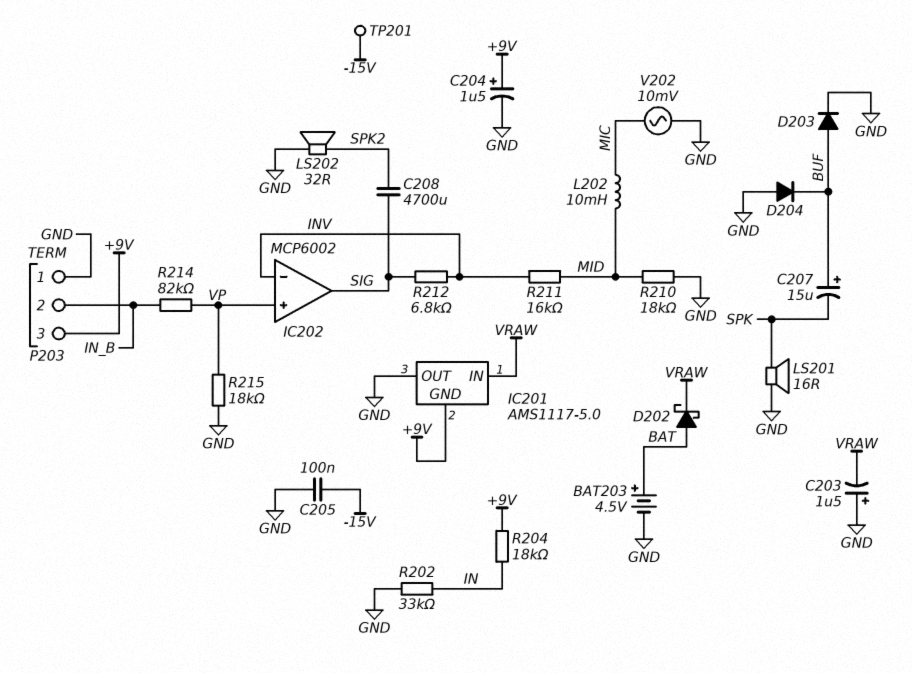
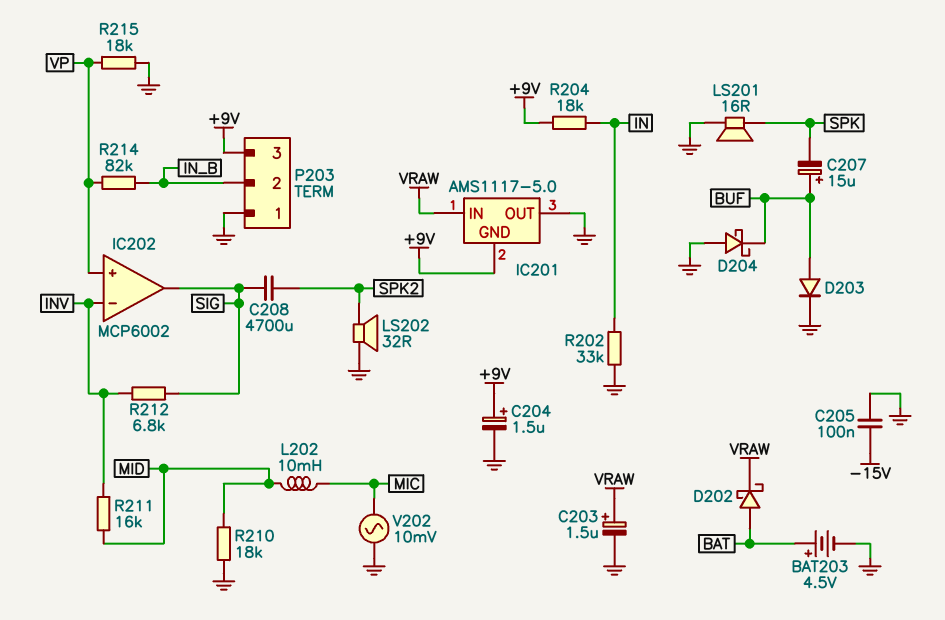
C203: 1.5uF (plus GND, minus VRAW) -> 1.5uF (plus VRAW, minus GND)
D204: diode (A GND, K BUF) -> schottky (A GND, K BUF)
TP201: test point (-15V) -> none

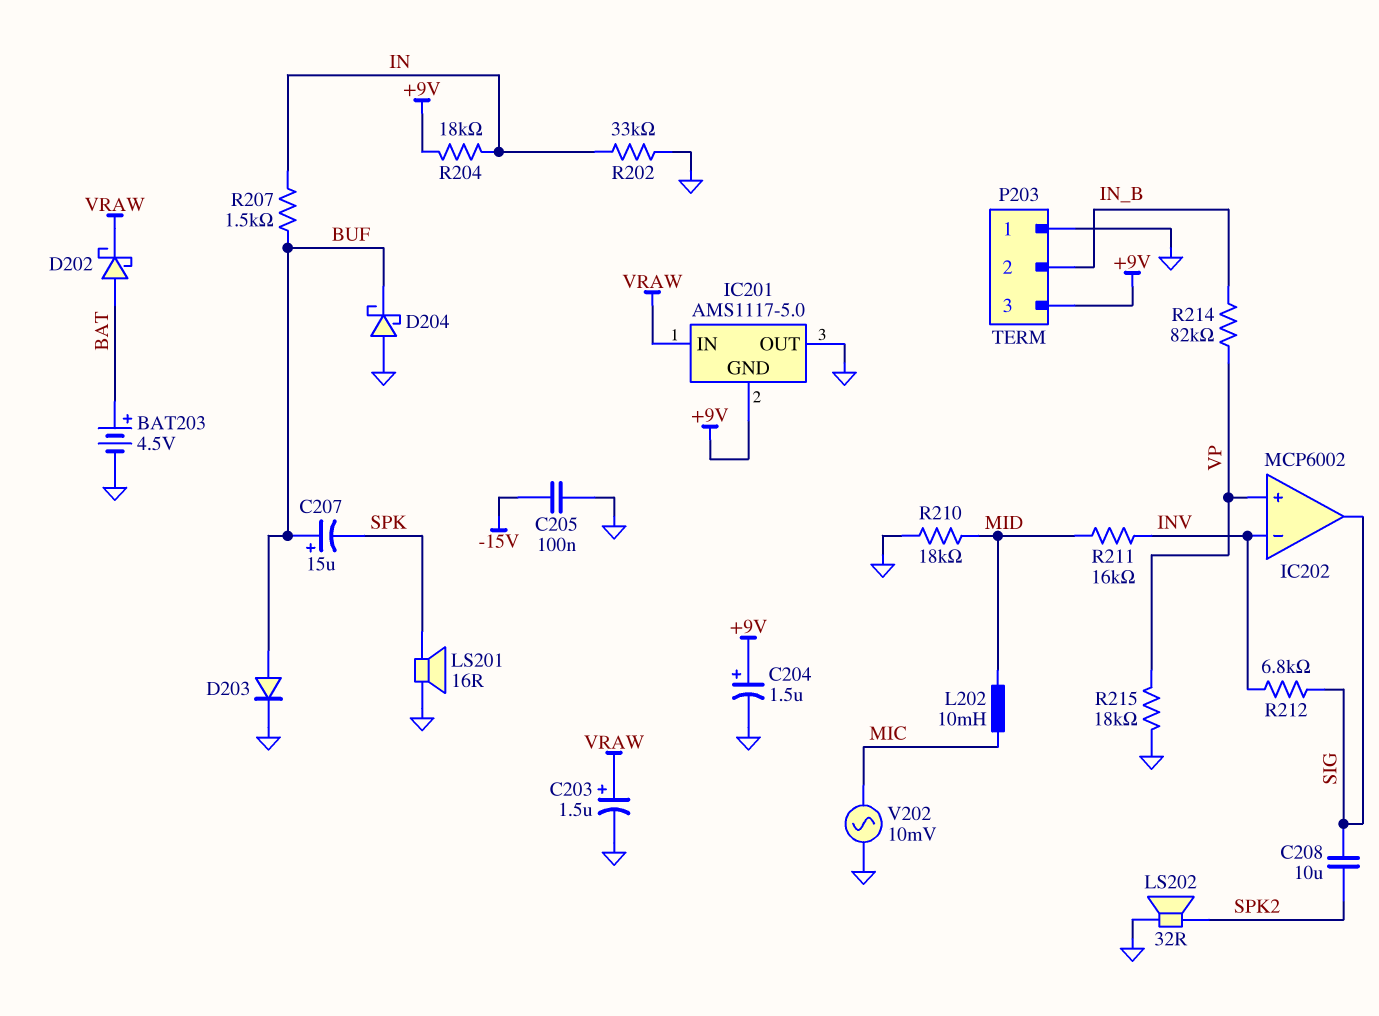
C208: 4700uF (SIG, SPK2) -> 10uF (SIG, SPK2)
R207: none -> 1.5k (BUF, IN)

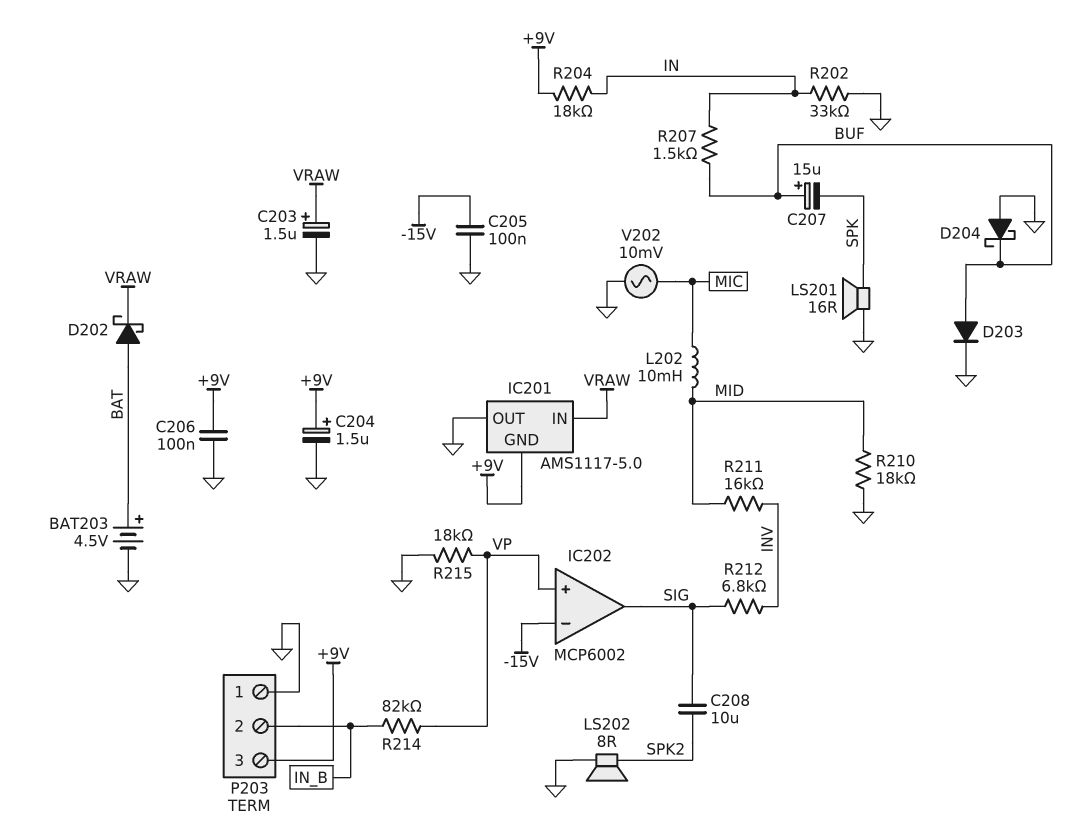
C206: none -> 100nF (+9V, GND)
IC202 pin in-: INV -> -15V
LS202: speaker 32R (GND, SPK2) -> speaker 8R (GND, SPK2)

